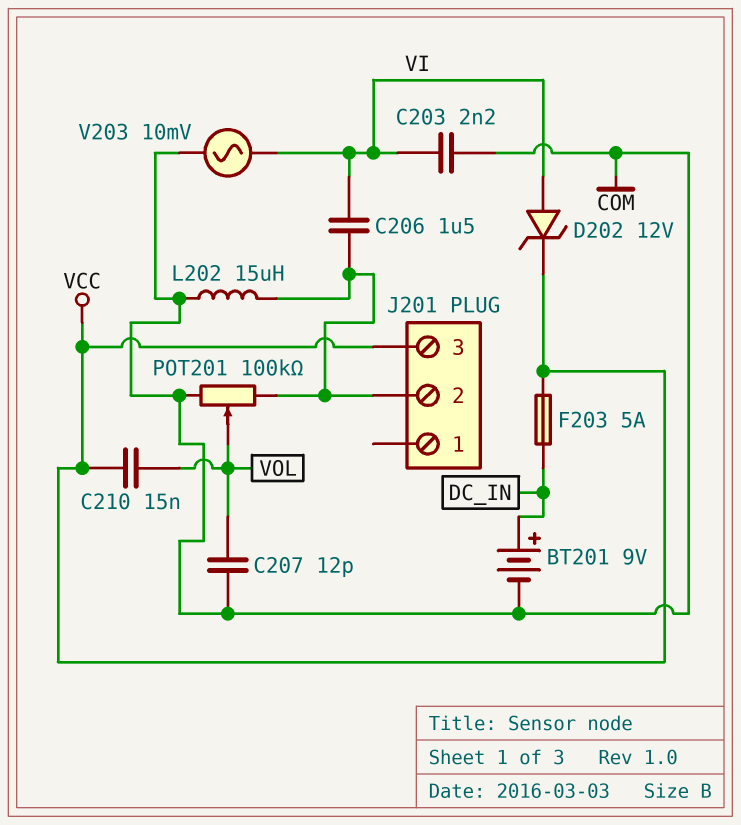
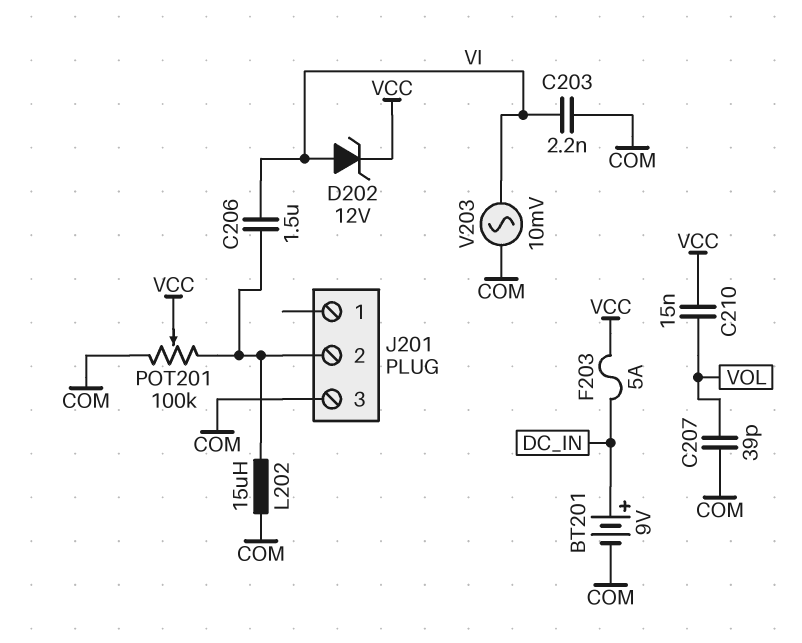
C207: 12pF (COM, VOL) -> 39pF (COM, VOL)
J201 pin 3: VCC -> COM
POT201: 100k (COM, J201/2, wiper VOL) -> 100k (COM, J201/2, wiper VCC)

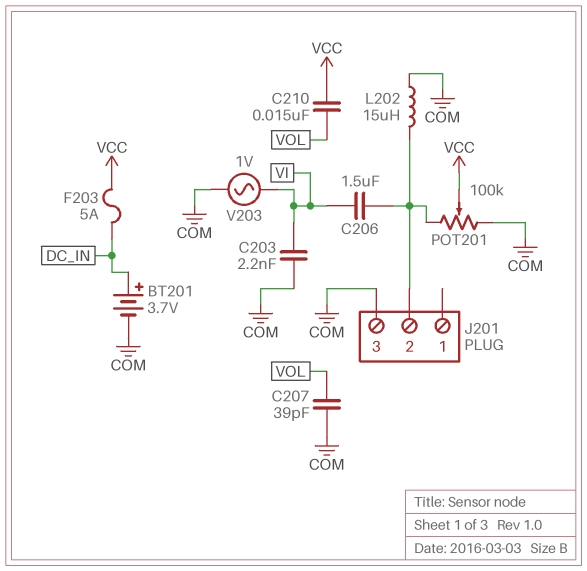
BT201: 9V (plus DC_IN, minus COM) -> 3.7V (plus DC_IN, minus COM)
D202: zener 12V (A VI, K VCC) -> none
V203: AC 10mV (COM, VI) -> AC 1V (COM, VI)

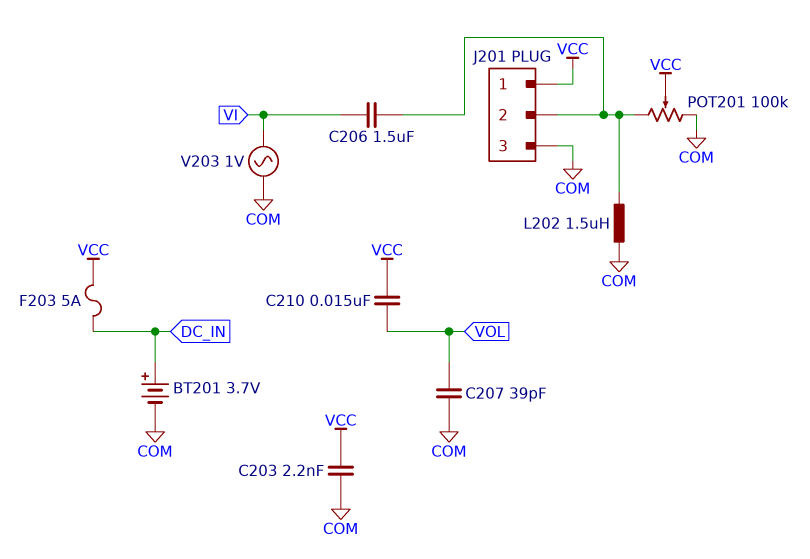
C203: 2.2nF (COM, VI) -> 2.2nF (COM, VCC)
J201 pin 1: none -> VCC
L202: 15uH (COM, J201/2) -> 1.5uH (COM, J201/2)

